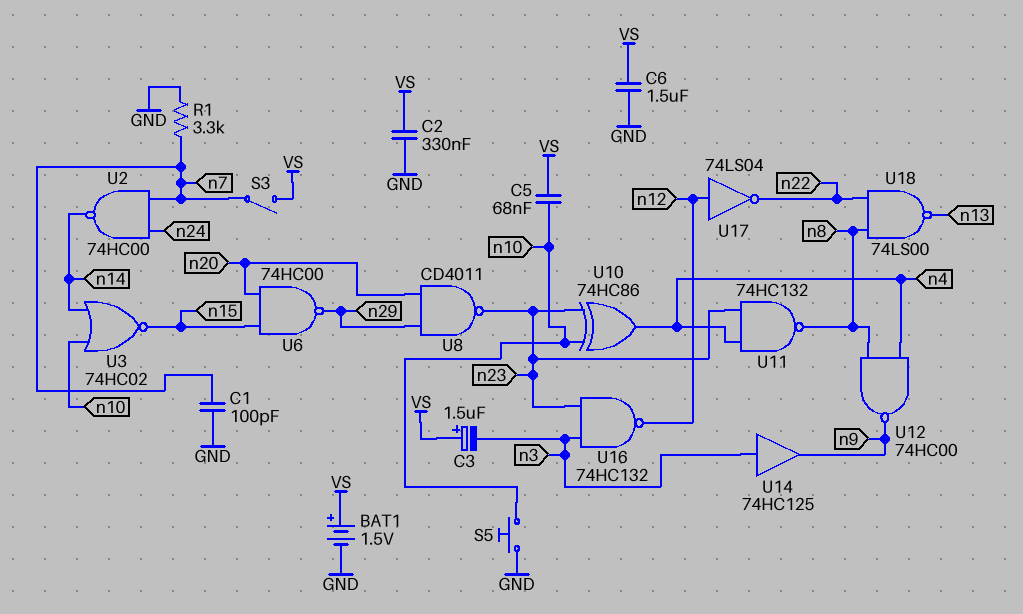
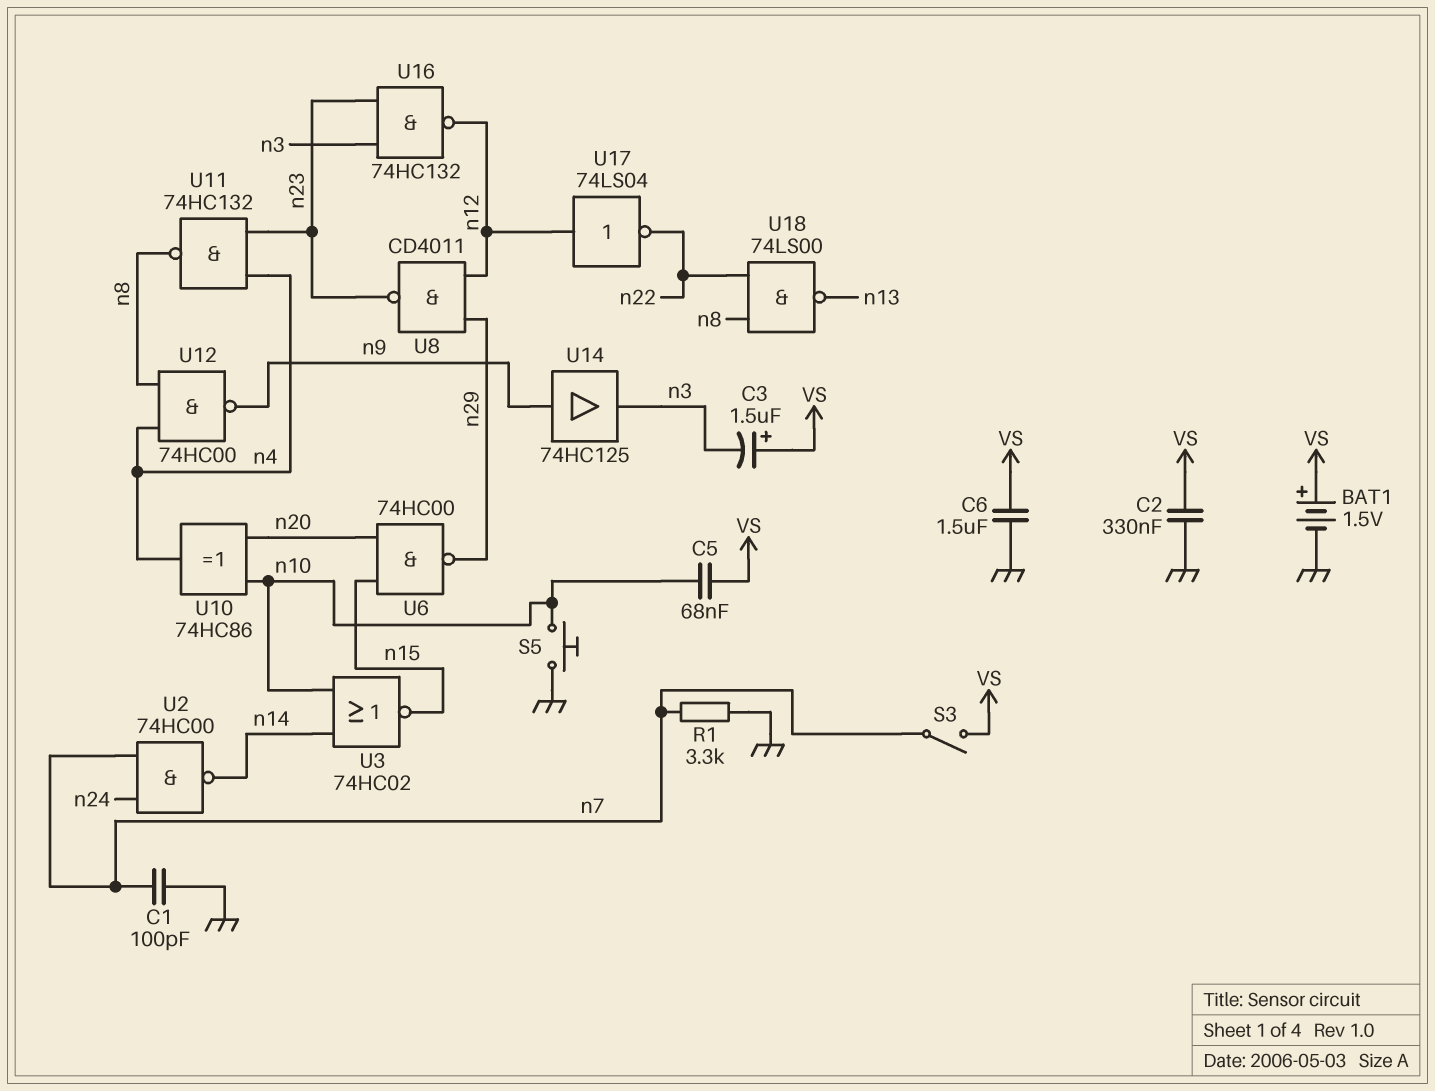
U8: NAND CD4011 (in n20, in n29, out n23) -> NAND CD4011 (in n12, in n29, out n23)
U10: XOR 74HC86 (in n10, in n23, out n4) -> XOR 74HC86 (in n10, in n20, out n4)
U14: buffer 74HC125 (in n3, out n9) -> buffer 74HC125 (in n9, out n3)

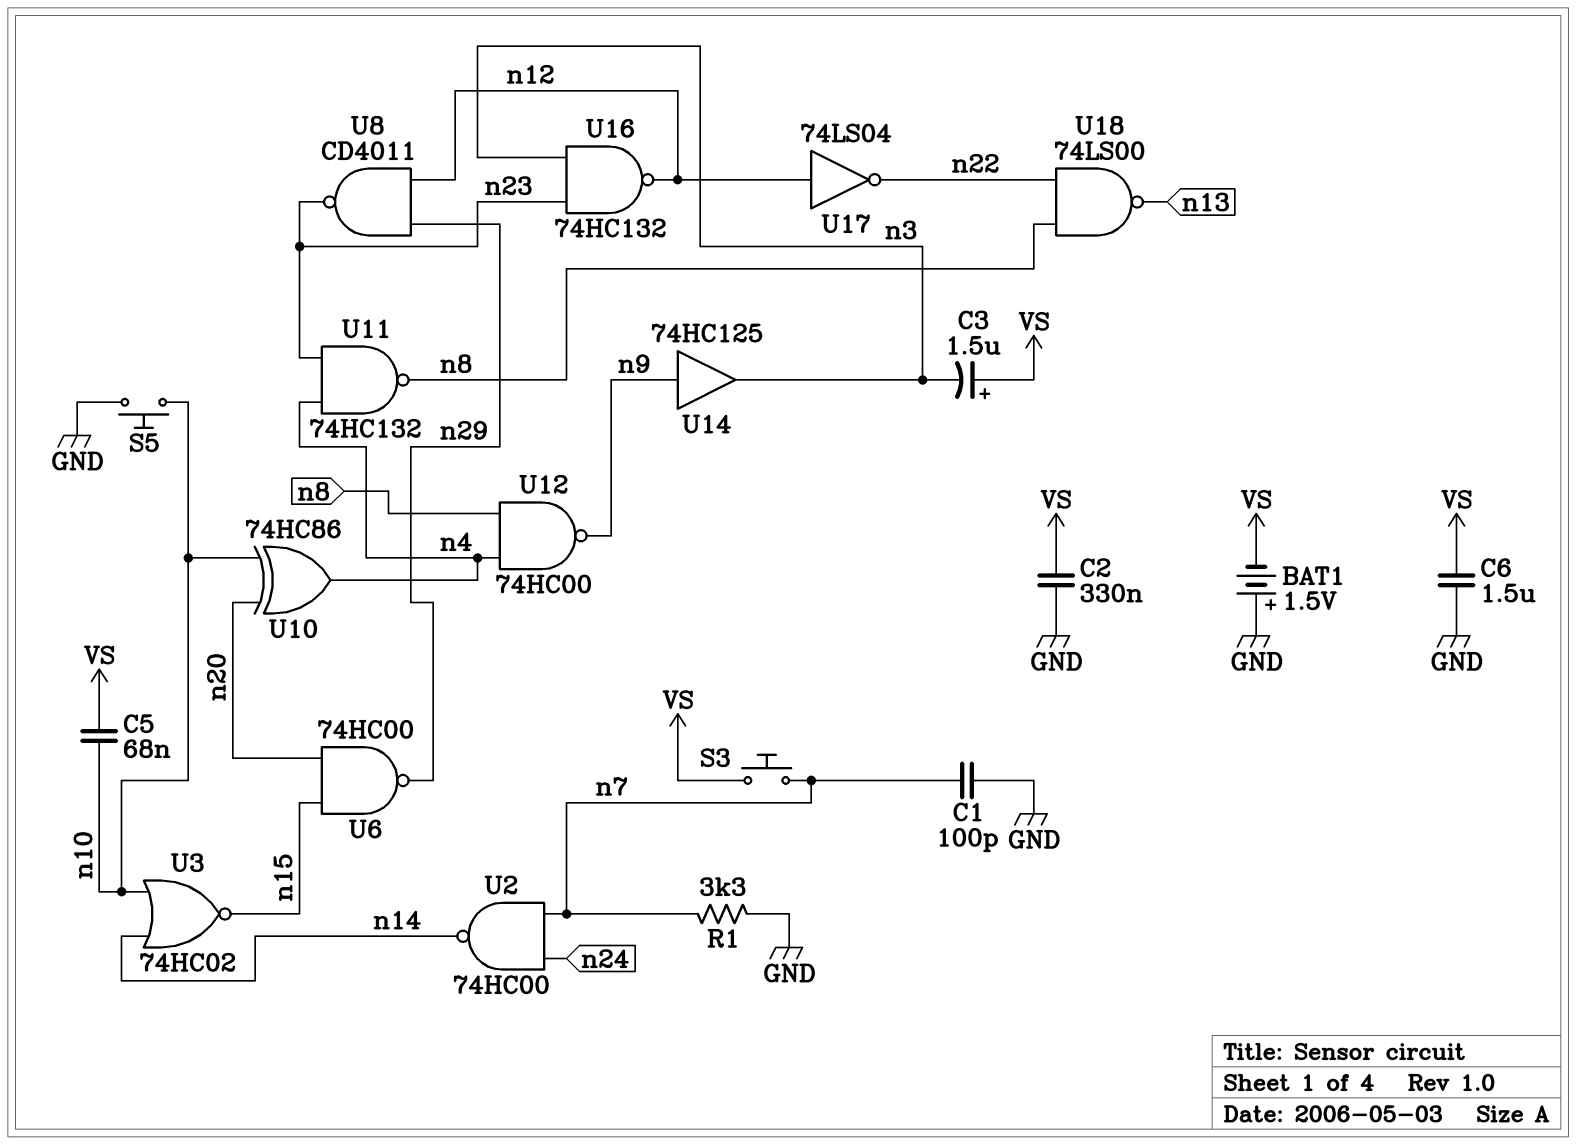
BAT1: 1.5V (plus VS, minus GND) -> 1.5V (plus GND, minus VS)
S3: switch (VS, n7) -> button (VS, n7)

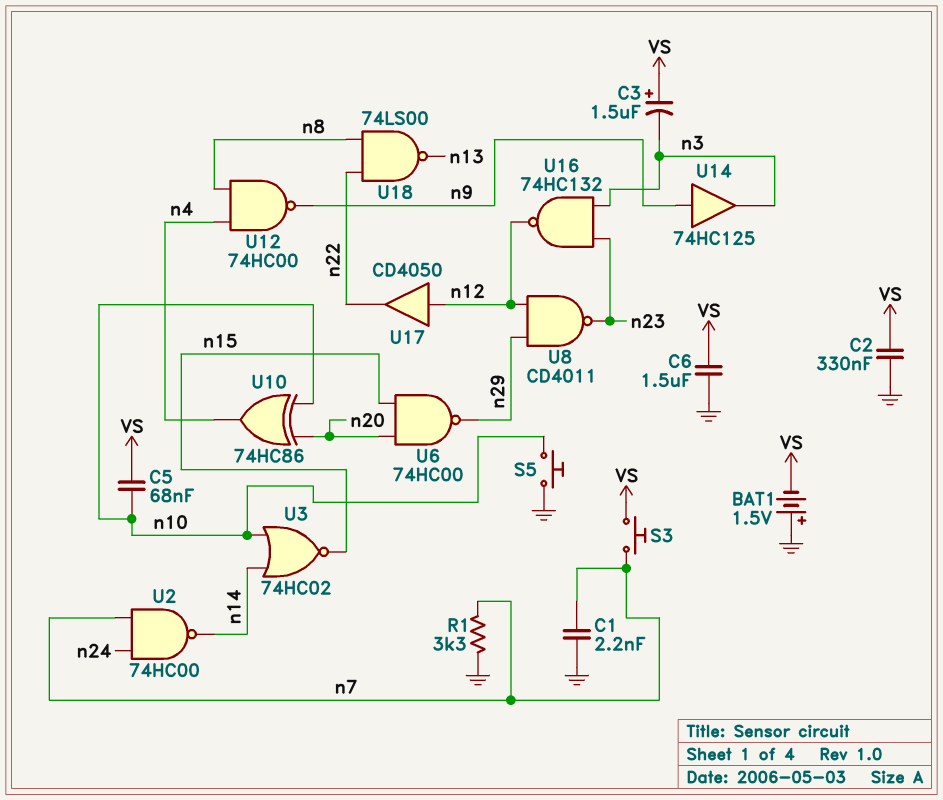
C1: 100pF (GND, n7) -> 2.2nF (GND, n7)
U11: NAND 74HC132 (in n4, in n23, out n8) -> none
U17: NOT 74LS04 (in n12, out n22) -> buffer CD4050 (in n12, out n22)

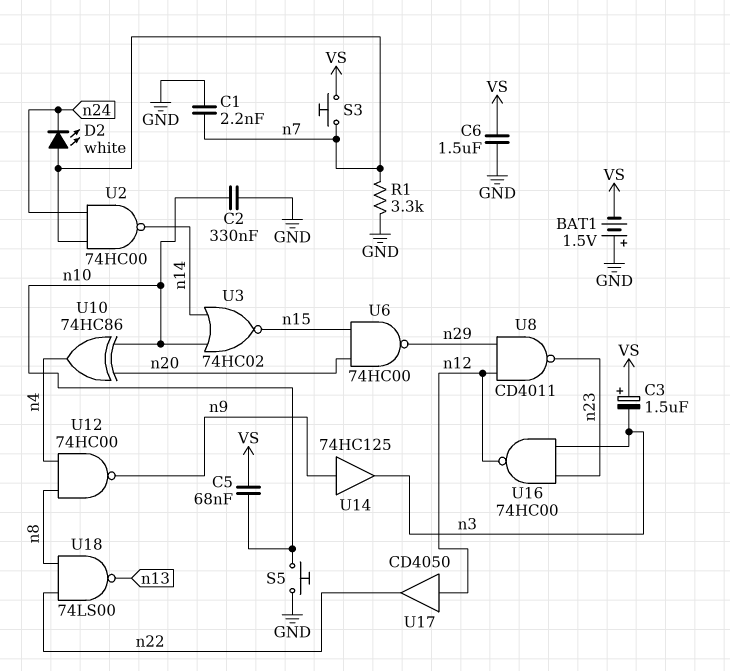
C2: 330nF (GND, VS) -> 330nF (GND, n10)
D2: none -> LED white (A n7, K n24)
U16: NAND 74HC132 (in n3, in n23, out n12) -> NAND 74HC00 (in n3, in n23, out n12)

